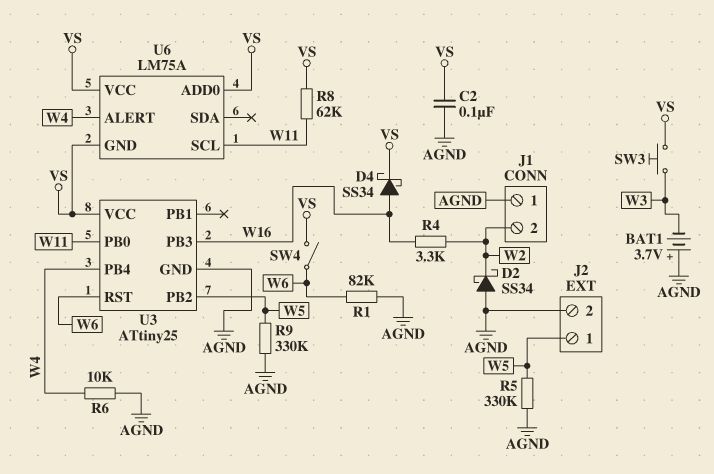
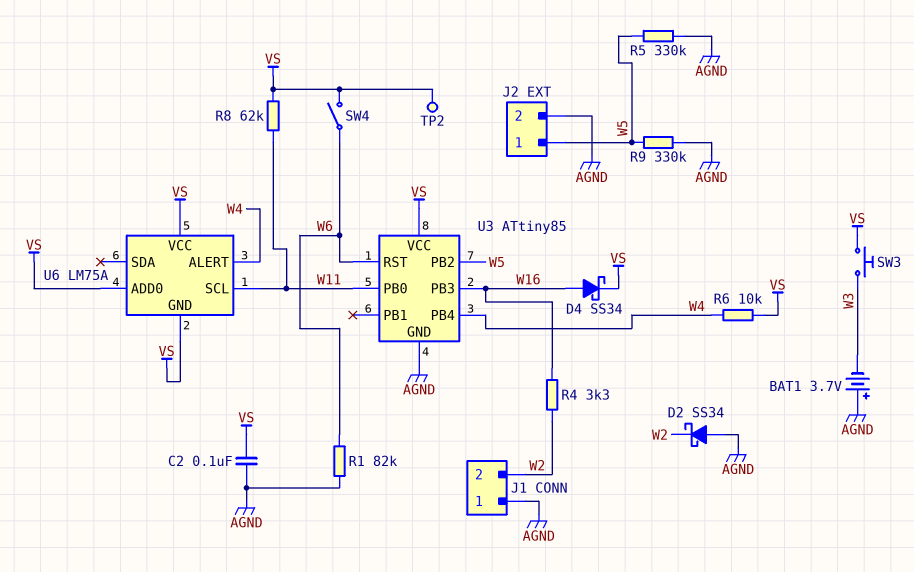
R6: 10k (AGND, W4) -> 10k (VS, W4)
TP2: none -> test point (VS)
U3: ATtiny25 -> ATtiny85

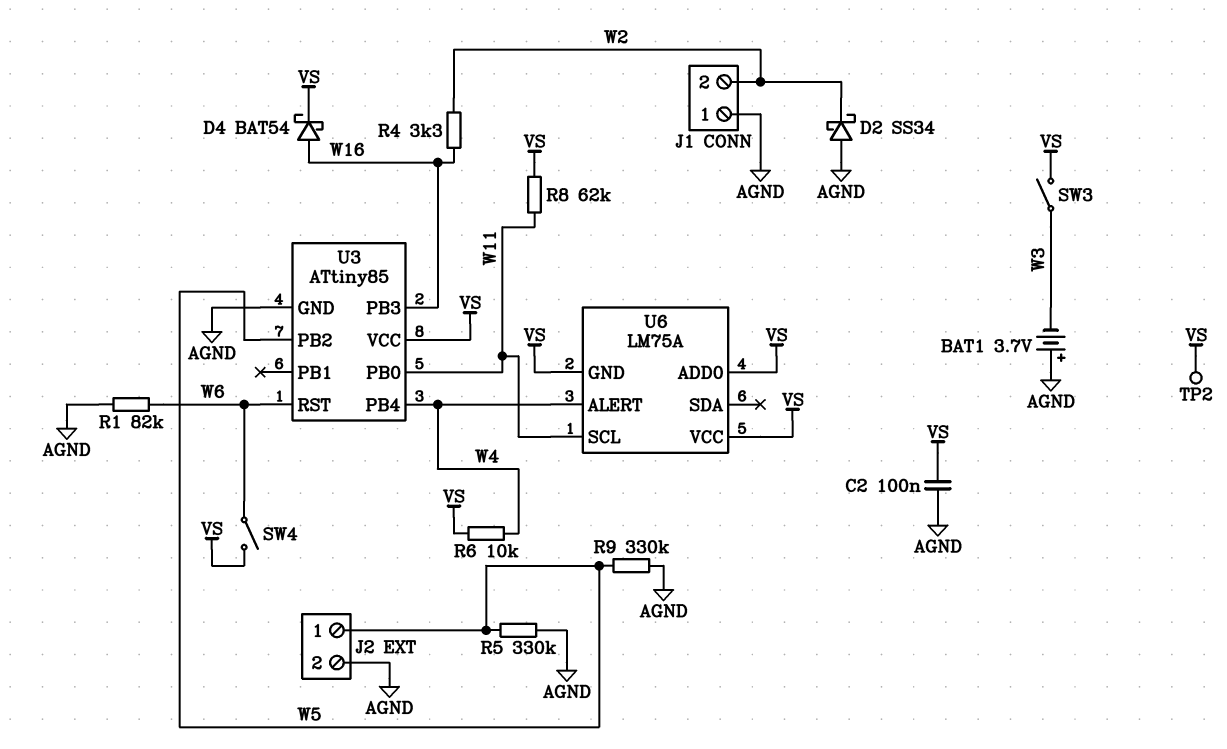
D4: schottky SS34 (A W16, K VS) -> schottky BAT54 (A W16, K VS)
SW3: button (VS, W3) -> switch (VS, W3)

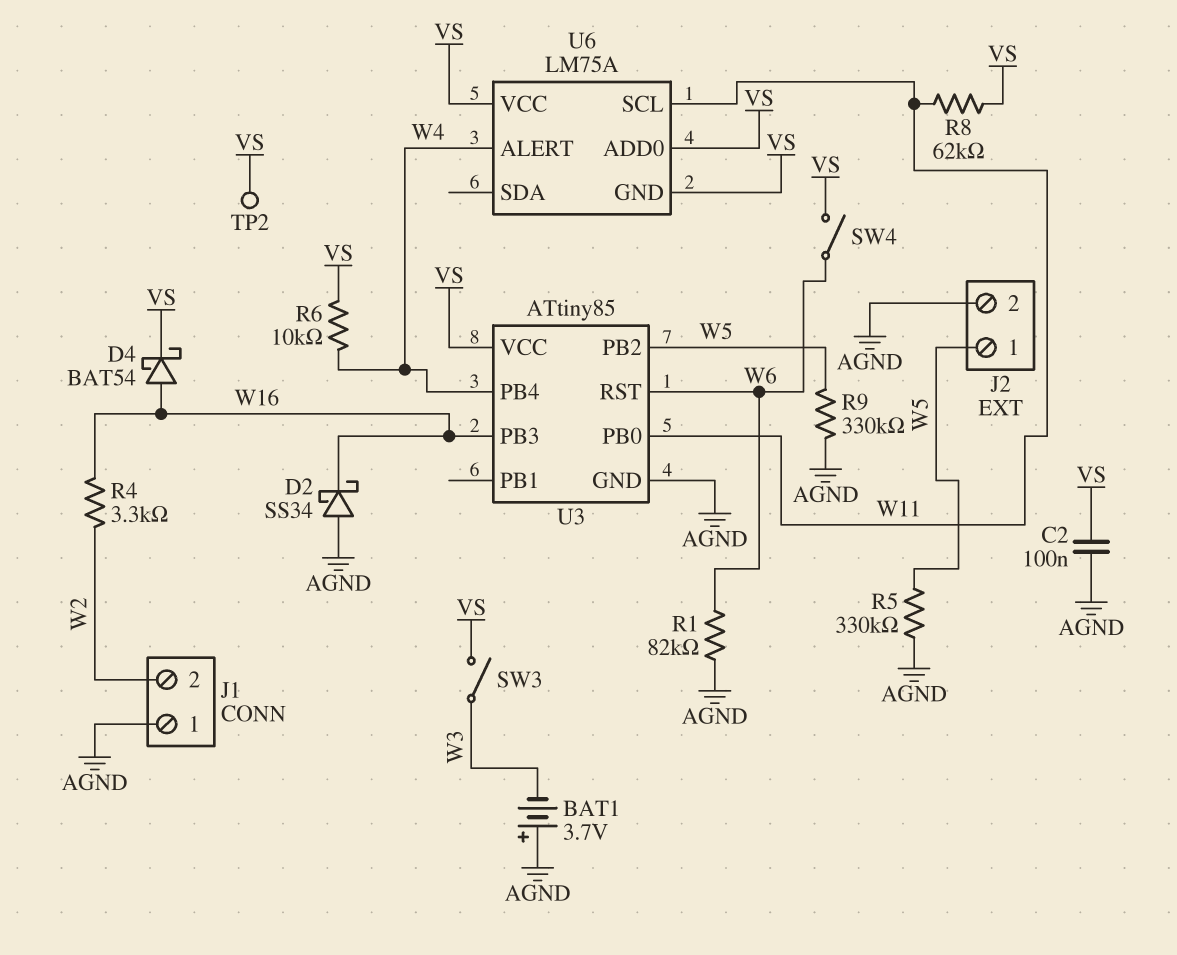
D2: schottky SS34 (A AGND, K W2) -> schottky SS34 (A AGND, K W16)

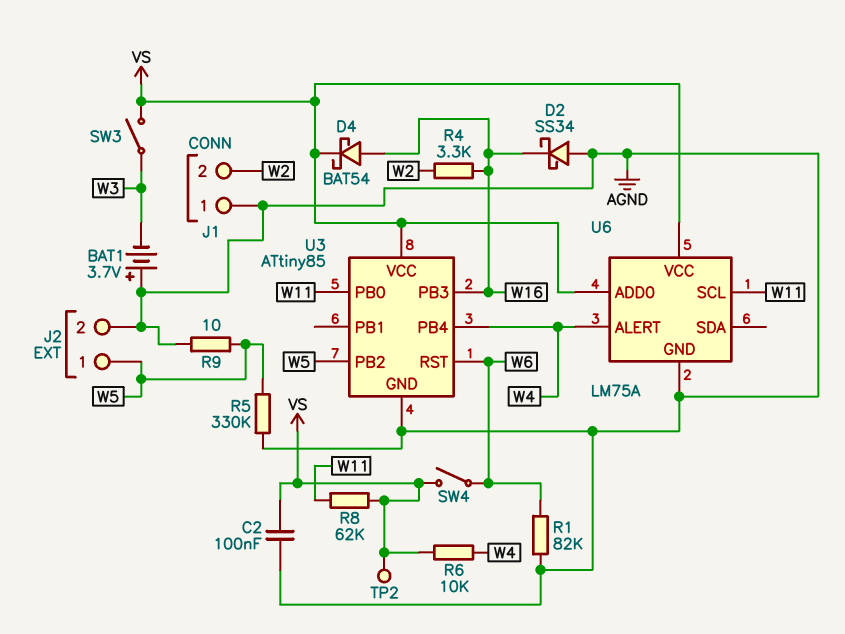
R9: 330k (AGND, W5) -> 10 (AGND, W5)
U6 pin GND: VS -> AGND

